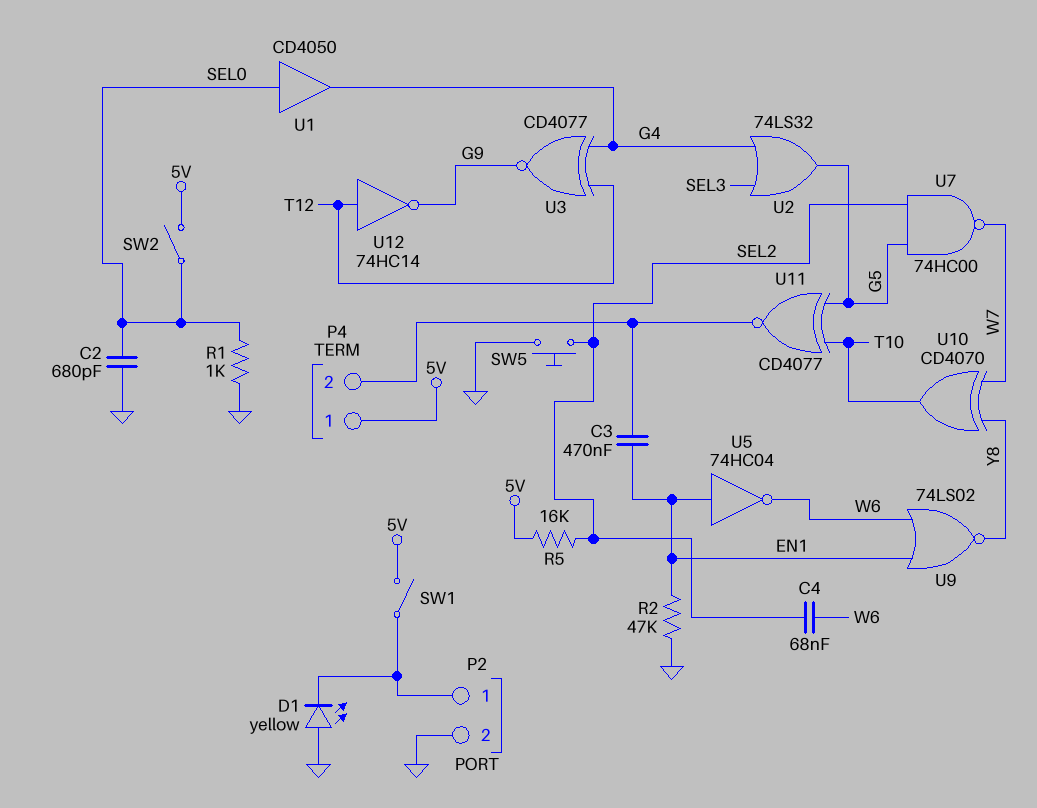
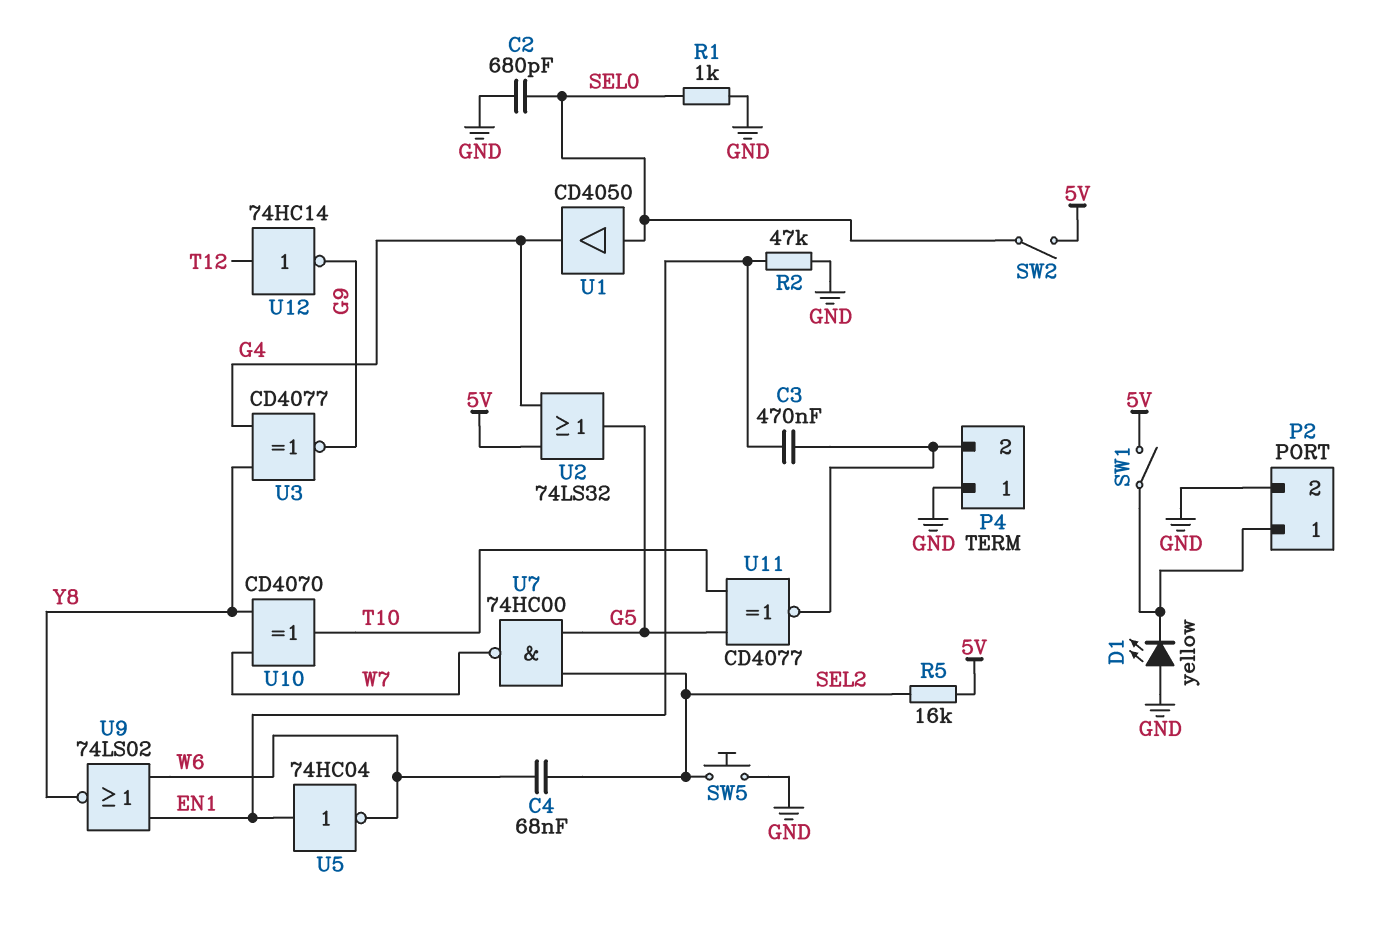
P4 pin 1: 5V -> GND
U2: OR 74LS32 (in G4, in SEL3, out G5) -> OR 74LS32 (in 5V, in G4, out G5)
U3: XNOR CD4077 (in G4, in T12, out G9) -> XNOR CD4077 (in G4, in Y8, out G9)

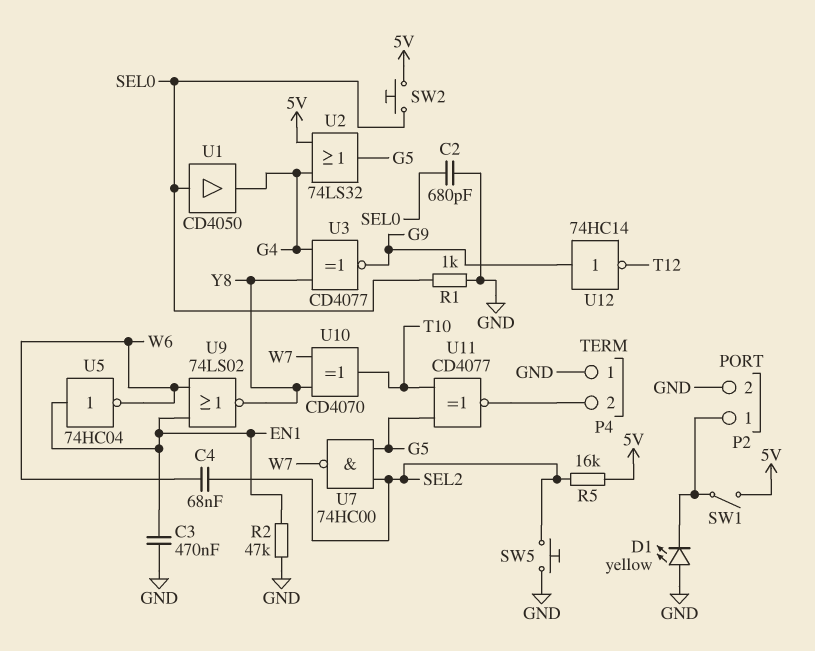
C3: 470nF (EN1, P4/2) -> 470nF (EN1, GND)
SW2: switch (5V, SEL0) -> button (5V, SEL0)
U12: NOT 74HC14 (in T12, out G9) -> NOT 74HC14 (in G9, out T12)

